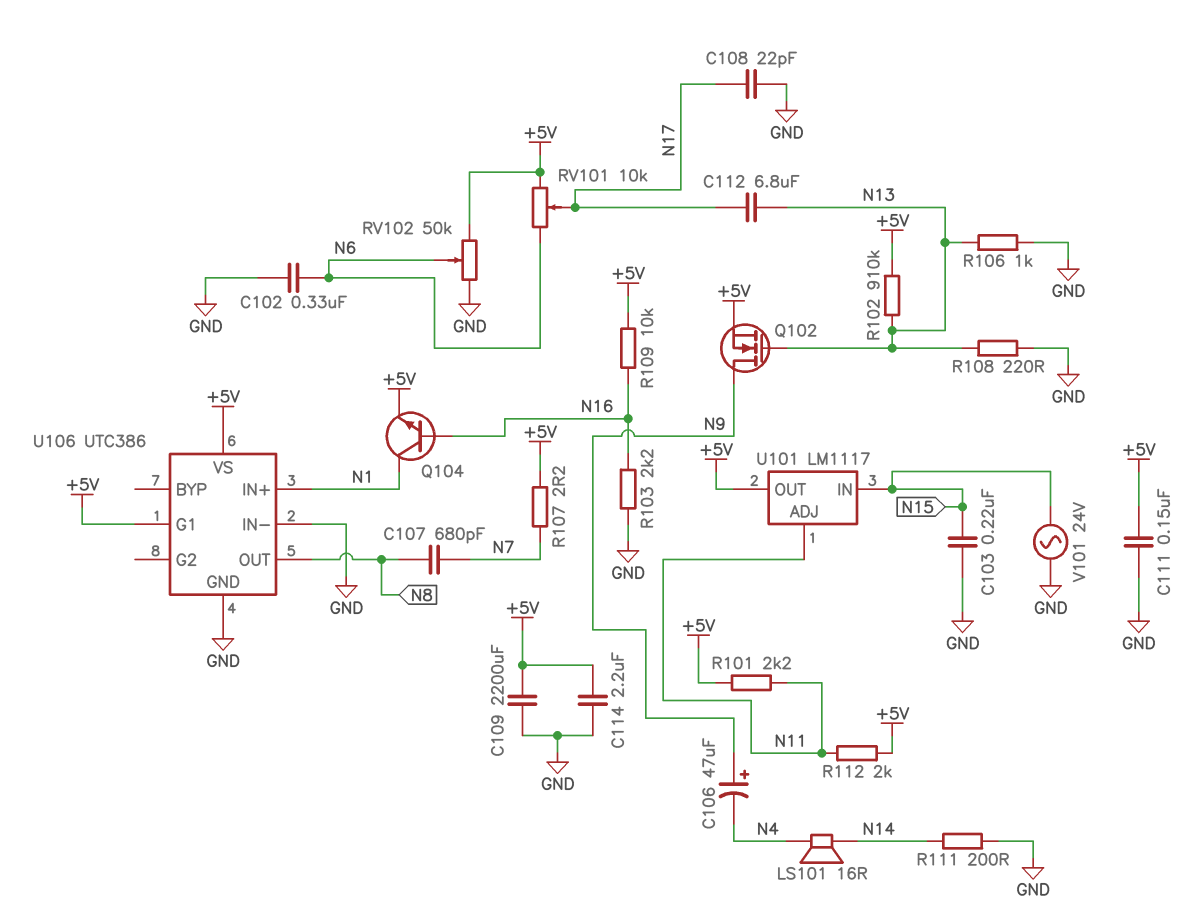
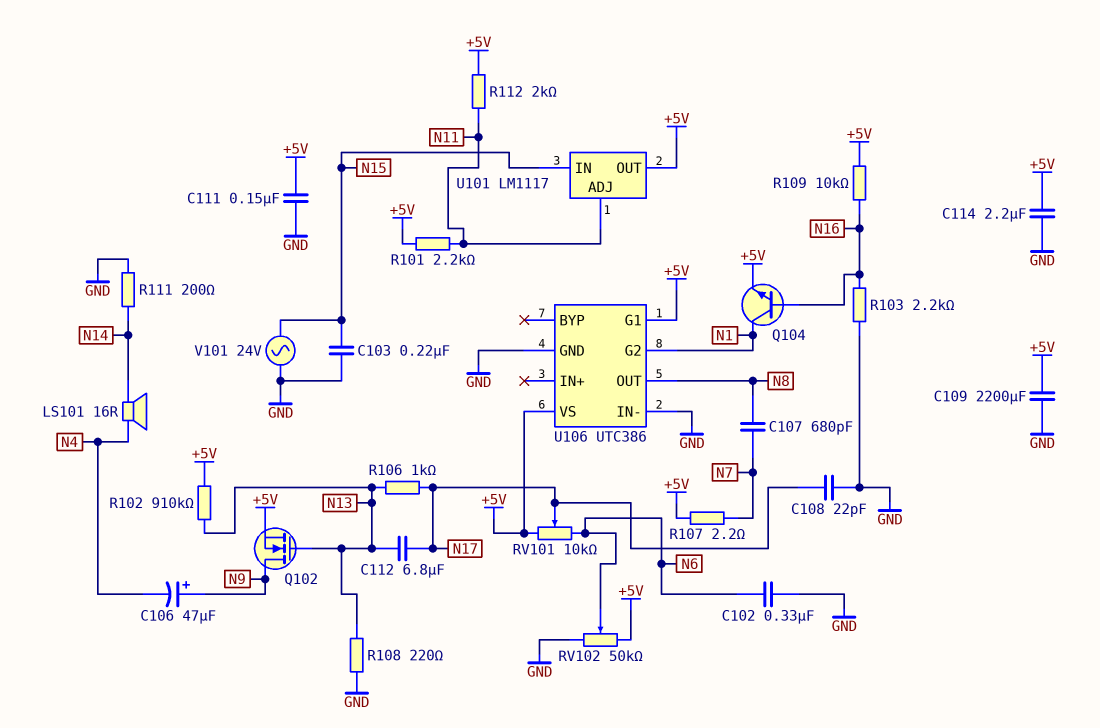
R106: 1k (GND, N13) -> 1k (N13, N17)
U106 pin G2: none -> N1
U106 pin IN+: N1 -> none

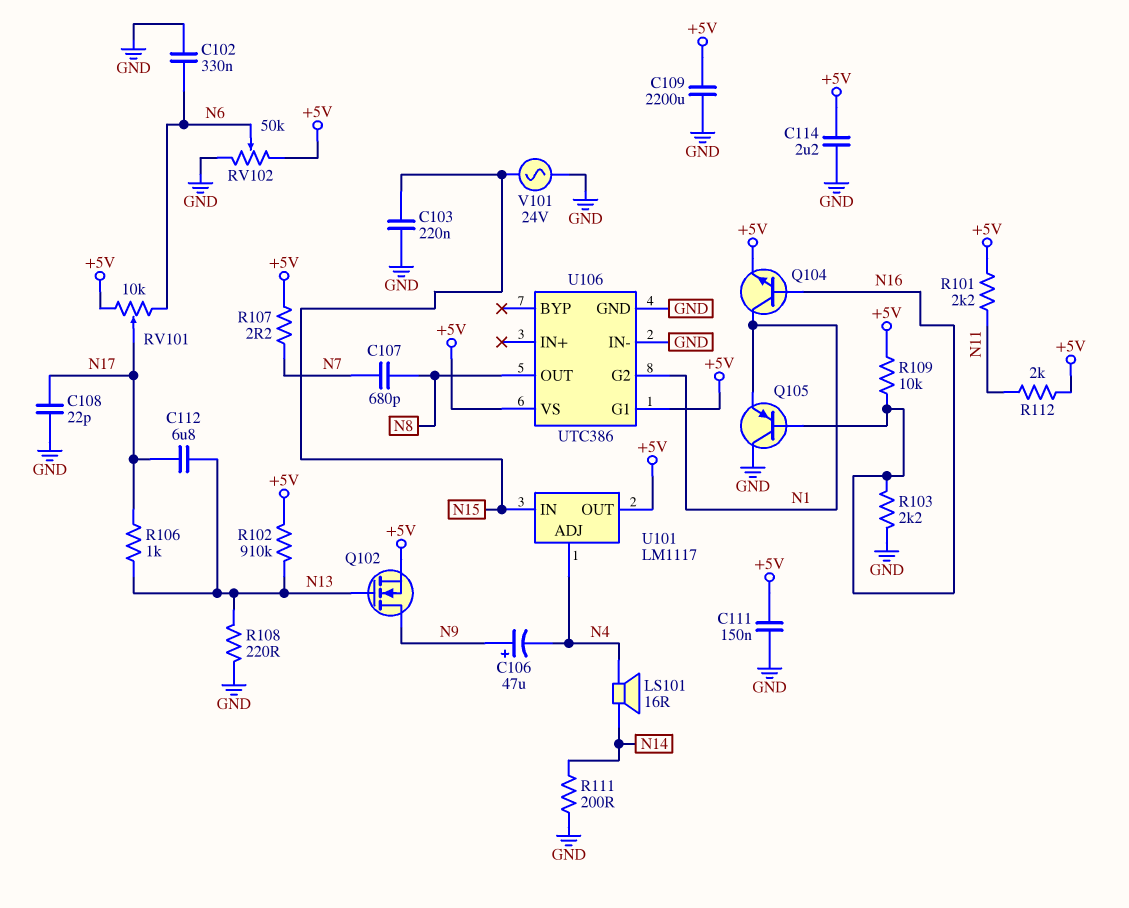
Q105: none -> PNP (B N16, C GND, E N1)
U101 pin ADJ: N11 -> N4

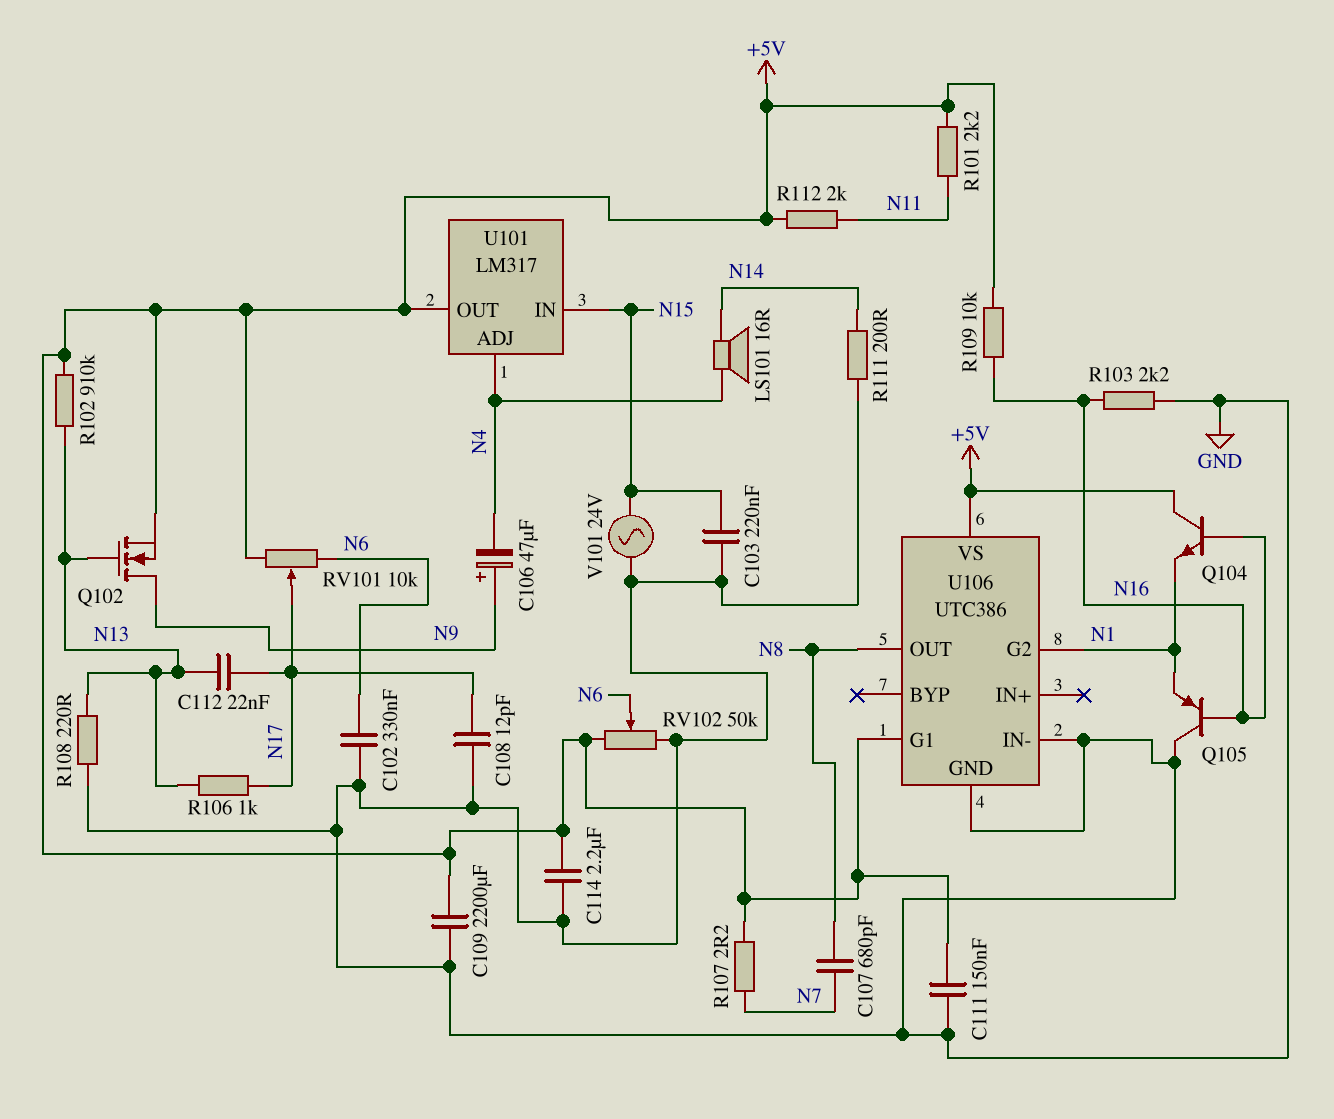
C108: 22pF (GND, N17) -> 12pF (GND, N17)
C112: 6.8uF (N13, N17) -> 22nF (N13, N17)
Q104: NPN (B N16, C N1, E +5V) -> NPN (B N16, C +5V, E N1)
U101: LM1117 -> LM317

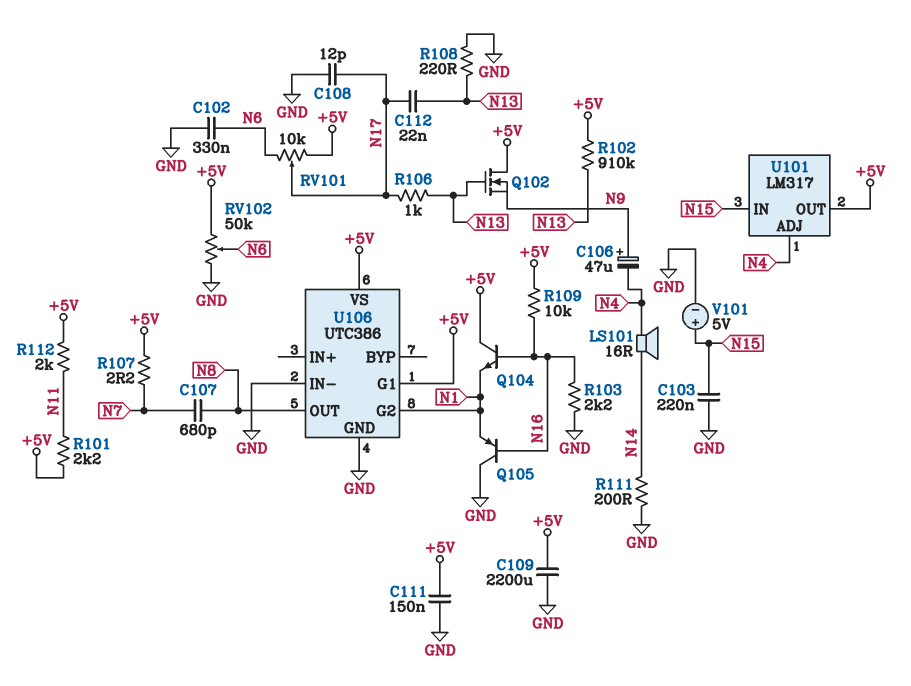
C114: 2.2uF (+5V, GND) -> none
Q102: NMOS (G N13, D N9, S +5V) -> NMOS (G N13, D +5V, S N9)
V101: AC 24V (GND, N15) -> 5V (plus N15, minus GND)

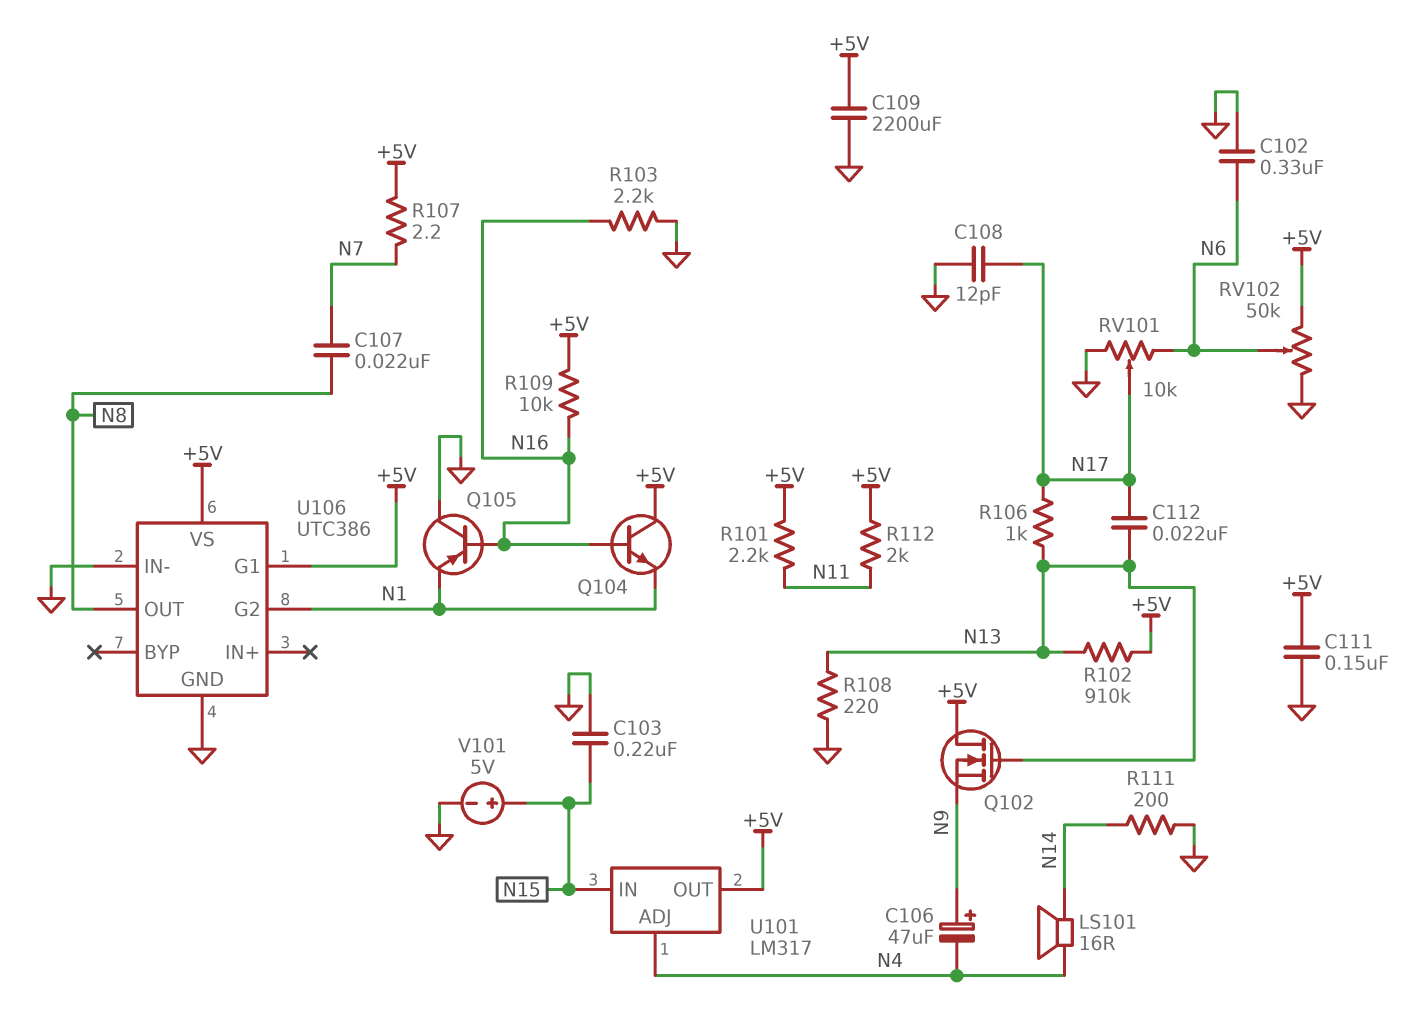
C107: 680pF (N7, N8) -> 22nF (N7, N8)
RV101: 10k (+5V, N6, wiper N17) -> 10k (GND, N6, wiper N17)

